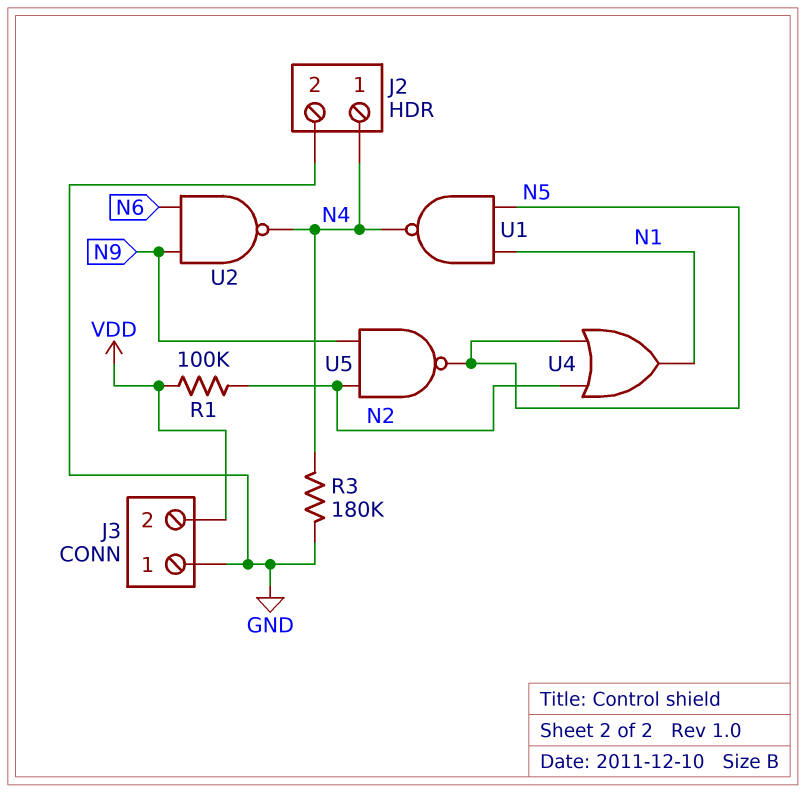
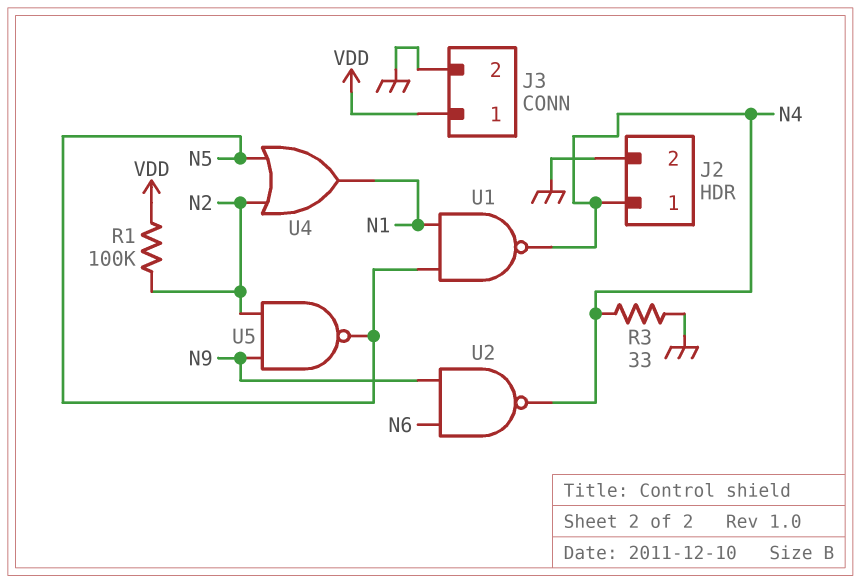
J3 pin 1: GND -> VDD
J3 pin 2: VDD -> GND
R3: 180k (GND, N4) -> 33 (GND, N4)

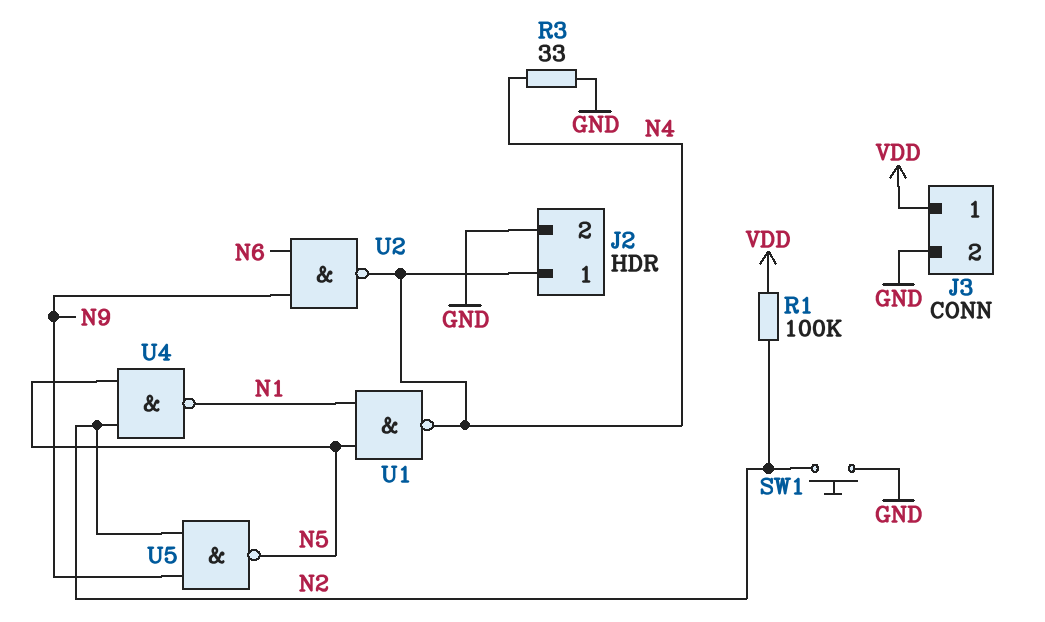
SW1: none -> button (GND, N2)
U4: OR (in N2, in N5, out N1) -> NAND (in N2, in N5, out N1)

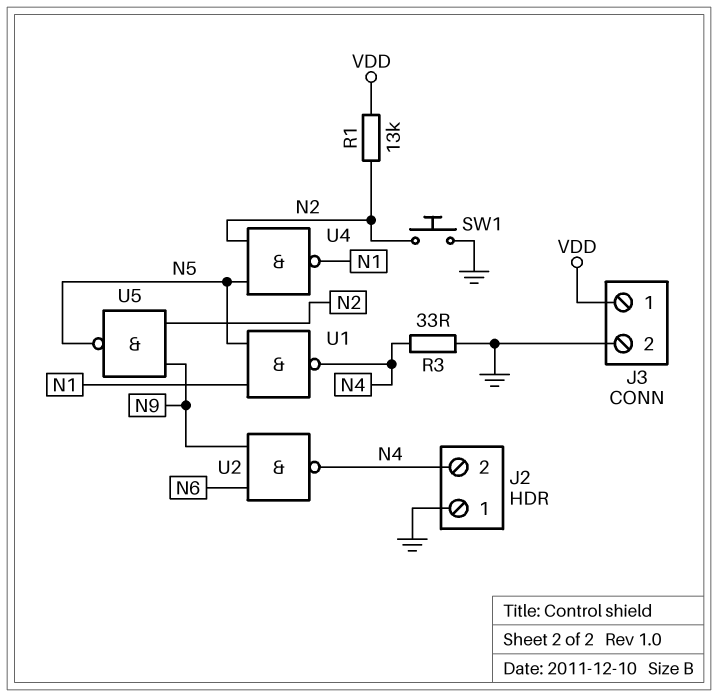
J2 pin 1: N4 -> GND
J2 pin 2: GND -> N4
R1: 100k (N2, VDD) -> 13k (N2, VDD)

